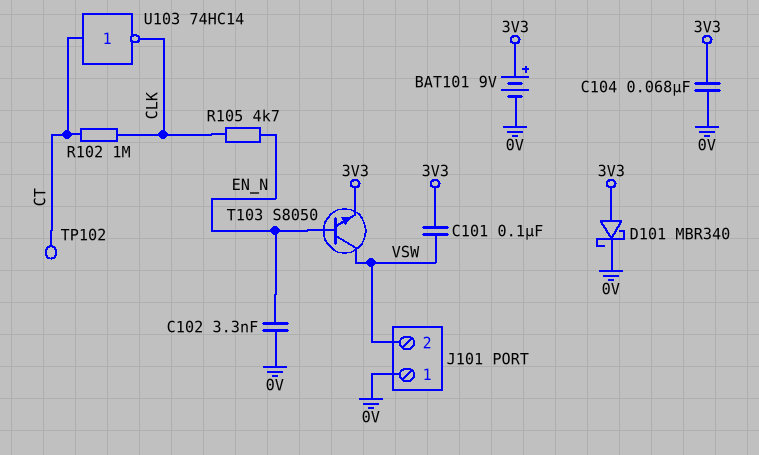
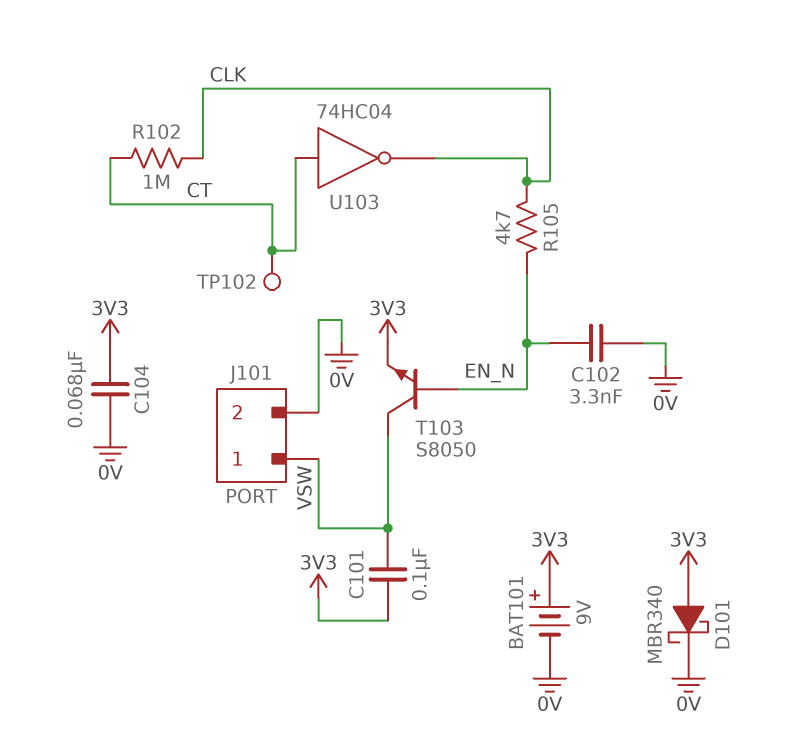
J101 pin 1: 0V -> VSW
J101 pin 2: VSW -> 0V
U103: NOT 74HC14 (in CT, out CLK) -> NOT 74HC04 (in CT, out CLK)

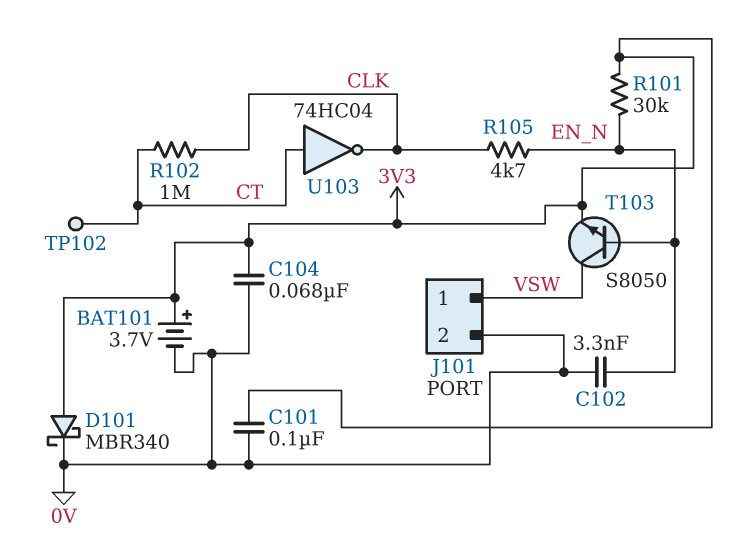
BAT101: 9V (plus 3V3, minus 0V) -> 3.7V (plus 3V3, minus 0V)
C101: 100nF (3V3, VSW) -> 100nF (0V, 3V3)
R101: none -> 30k (3V3, EN_N)

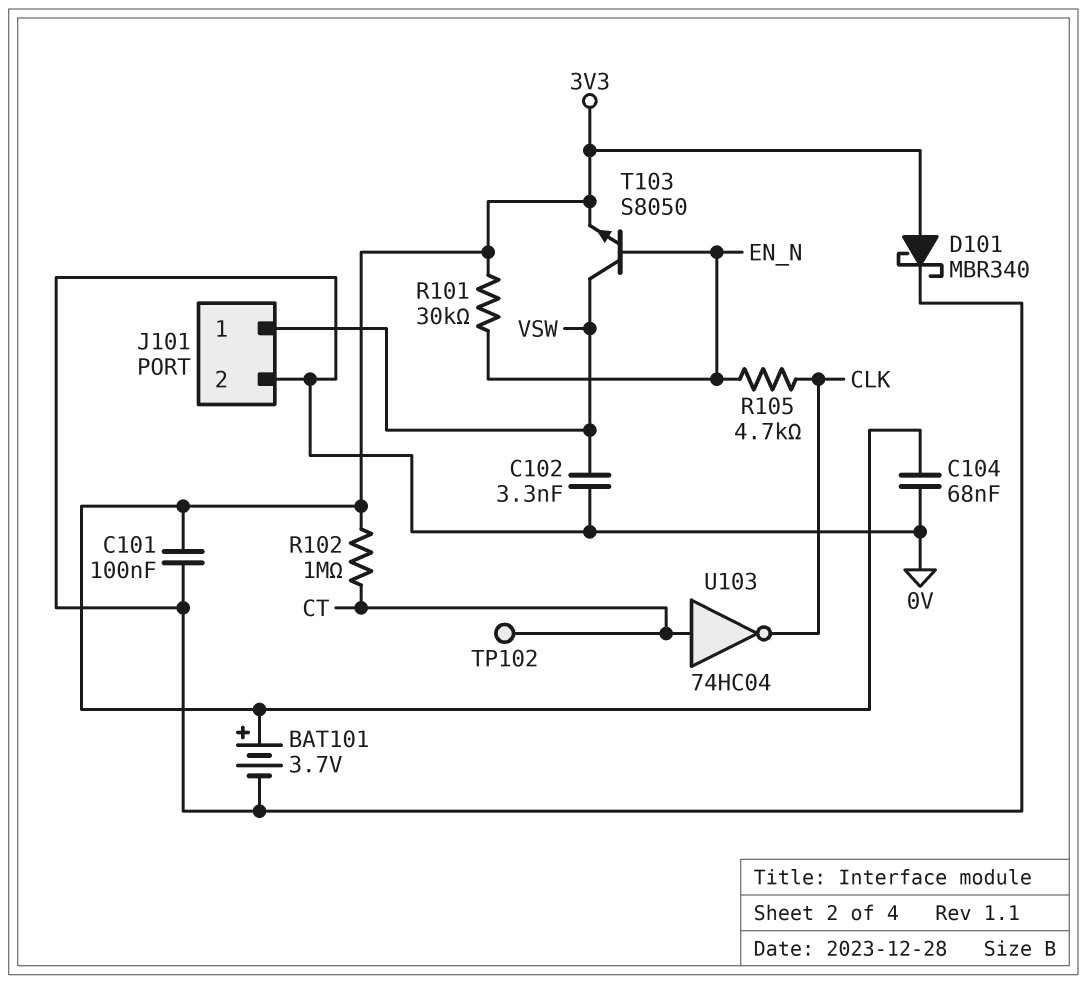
C102: 3.3nF (0V, EN_N) -> 3.3nF (0V, VSW)
R102: 1M (CLK, CT) -> 1M (3V3, CT)

